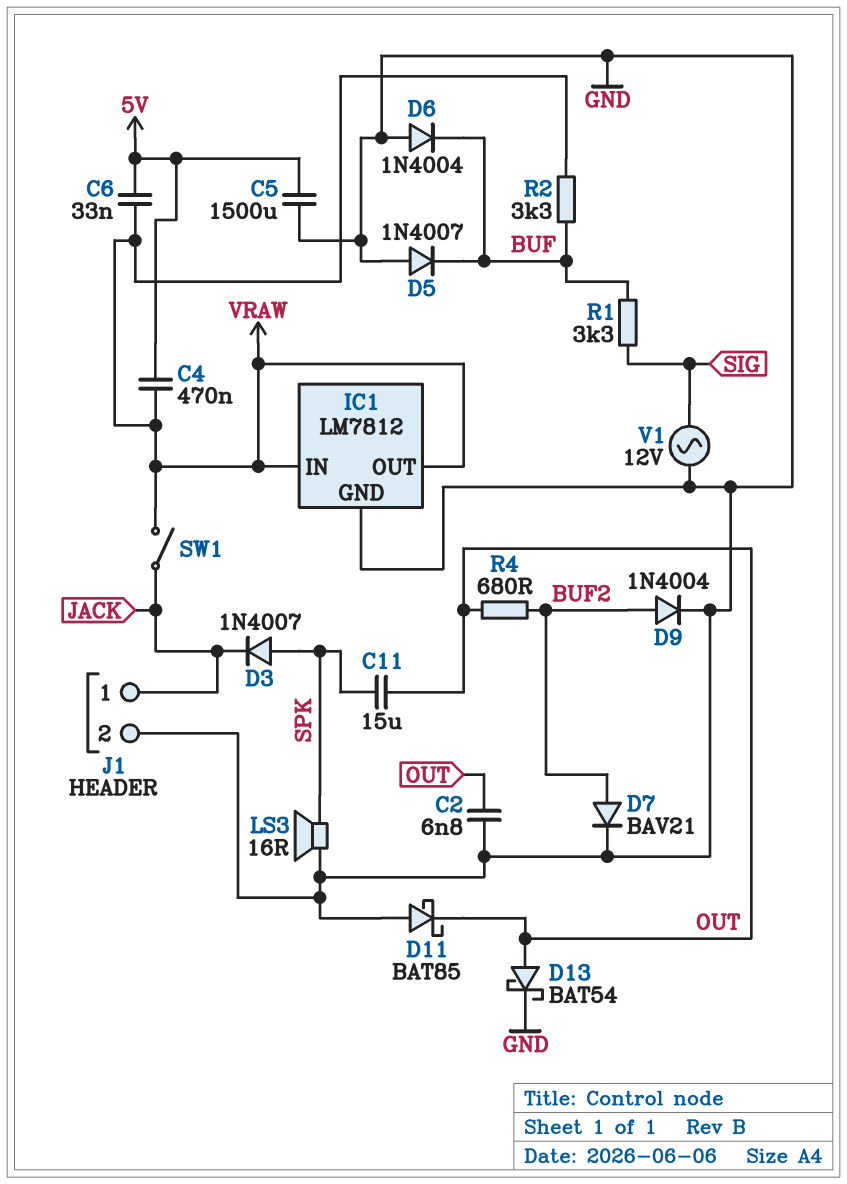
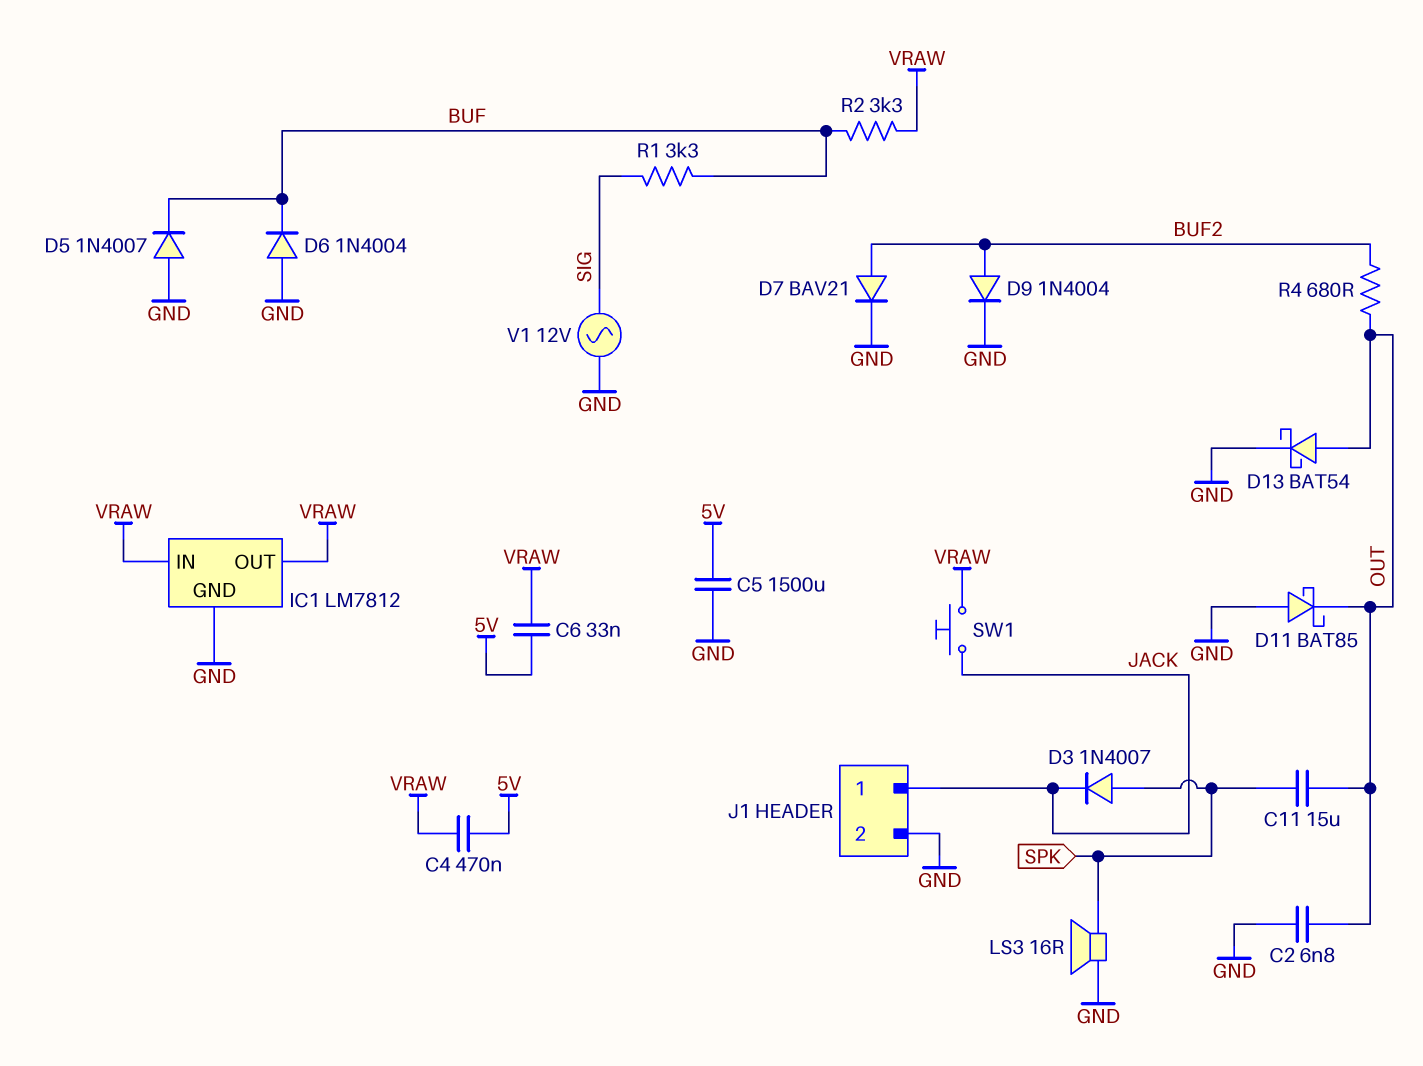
SW1: switch (JACK, VRAW) -> button (JACK, VRAW)

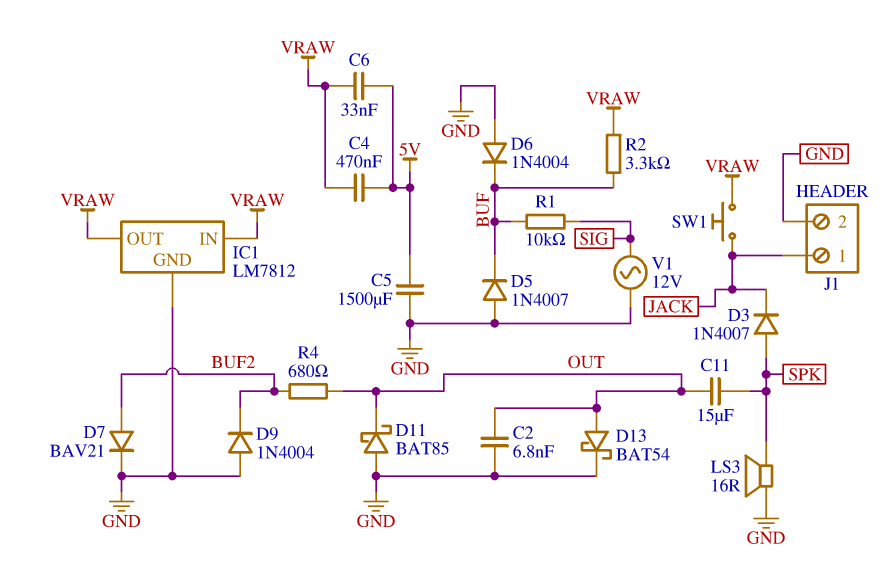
D9: diode 1N4004 (A BUF2, K GND) -> diode 1N4004 (A GND, K BUF2)
R1: 3.3k (BUF, SIG) -> 10k (BUF, SIG)

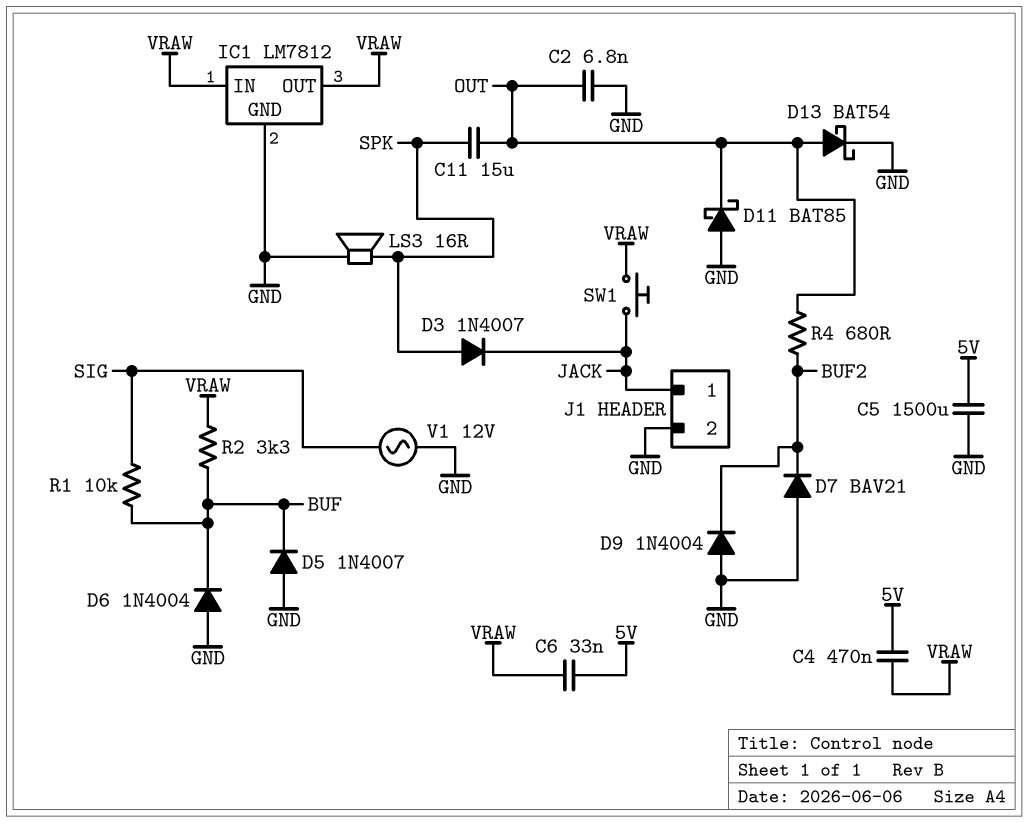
D7: diode BAV21 (A BUF2, K GND) -> diode BAV21 (A GND, K BUF2)

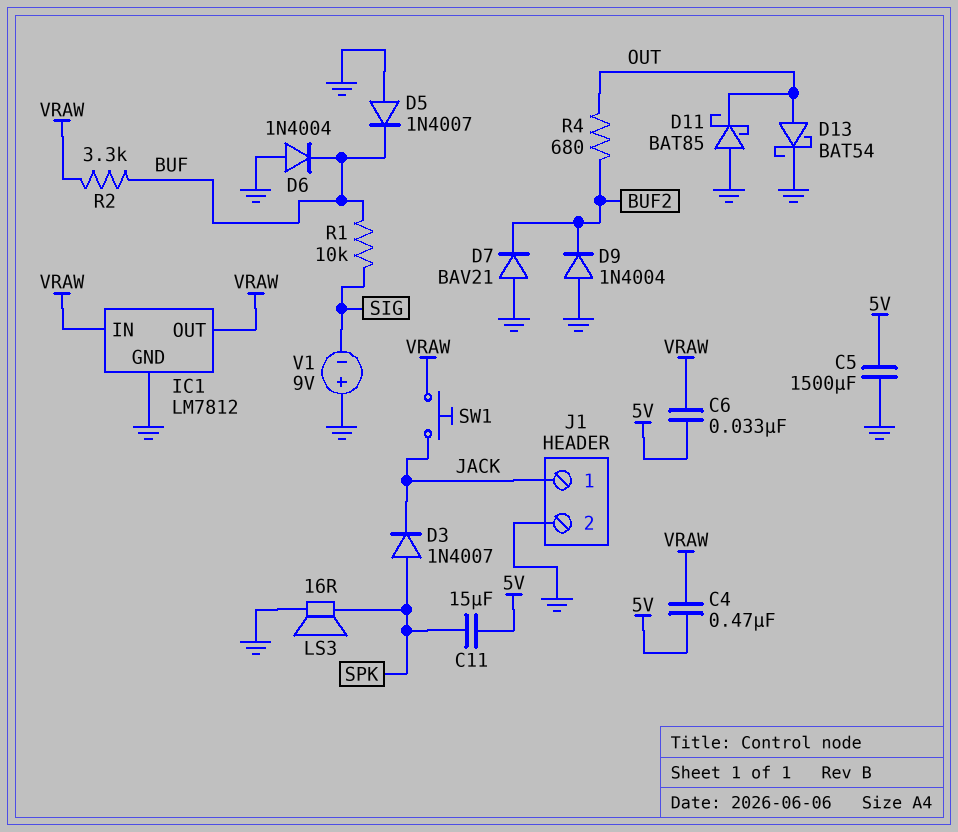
C2: 6.8nF (GND, OUT) -> none
C11: 15uF (OUT, SPK) -> 15uF (5V, SPK)
V1: AC 12V (GND, SIG) -> 9V (plus GND, minus SIG)

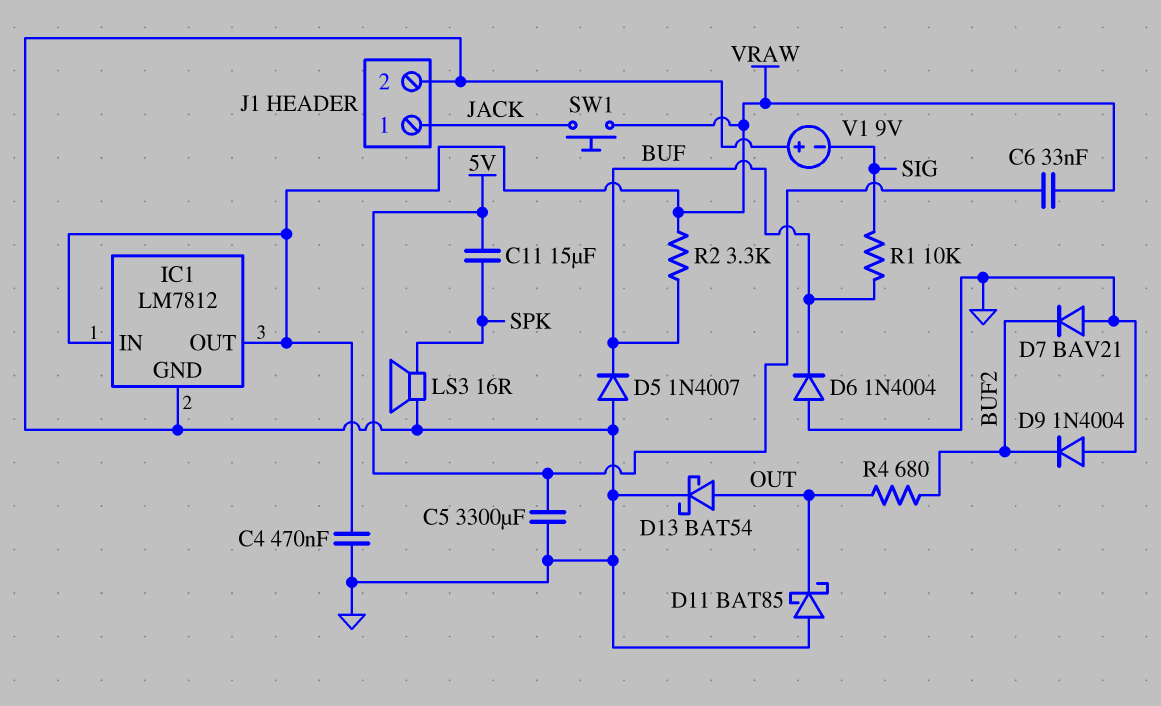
C4: 470nF (5V, VRAW) -> 470nF (GND, VRAW)
C5: 1500uF (5V, GND) -> 3300uF (5V, GND)
D3: diode 1N4007 (A SPK, K JACK) -> none

